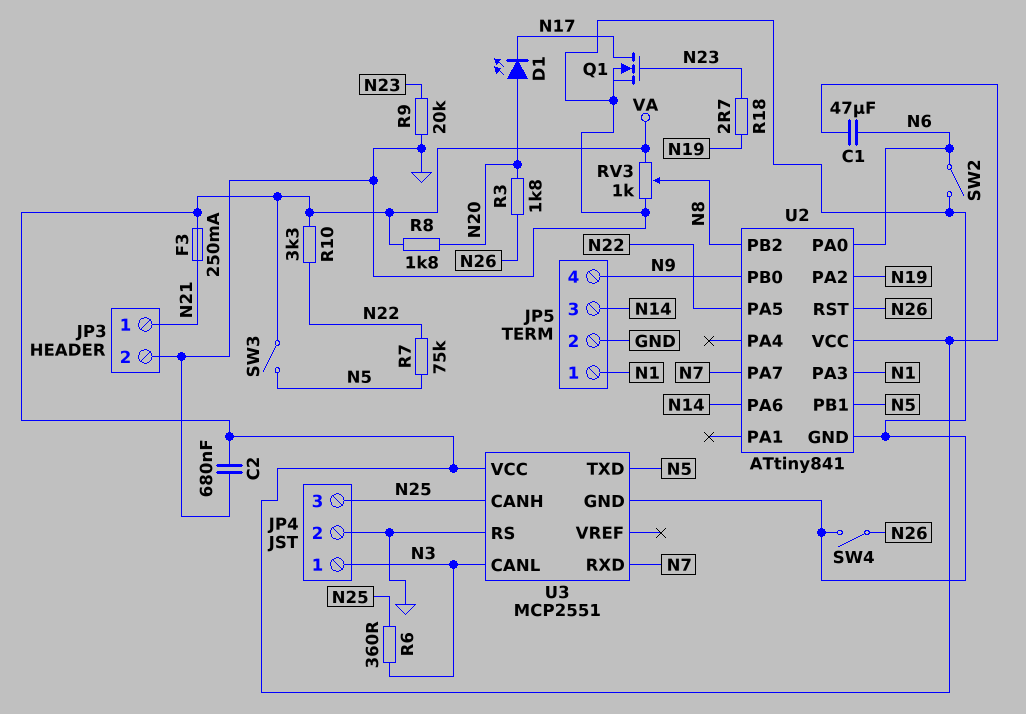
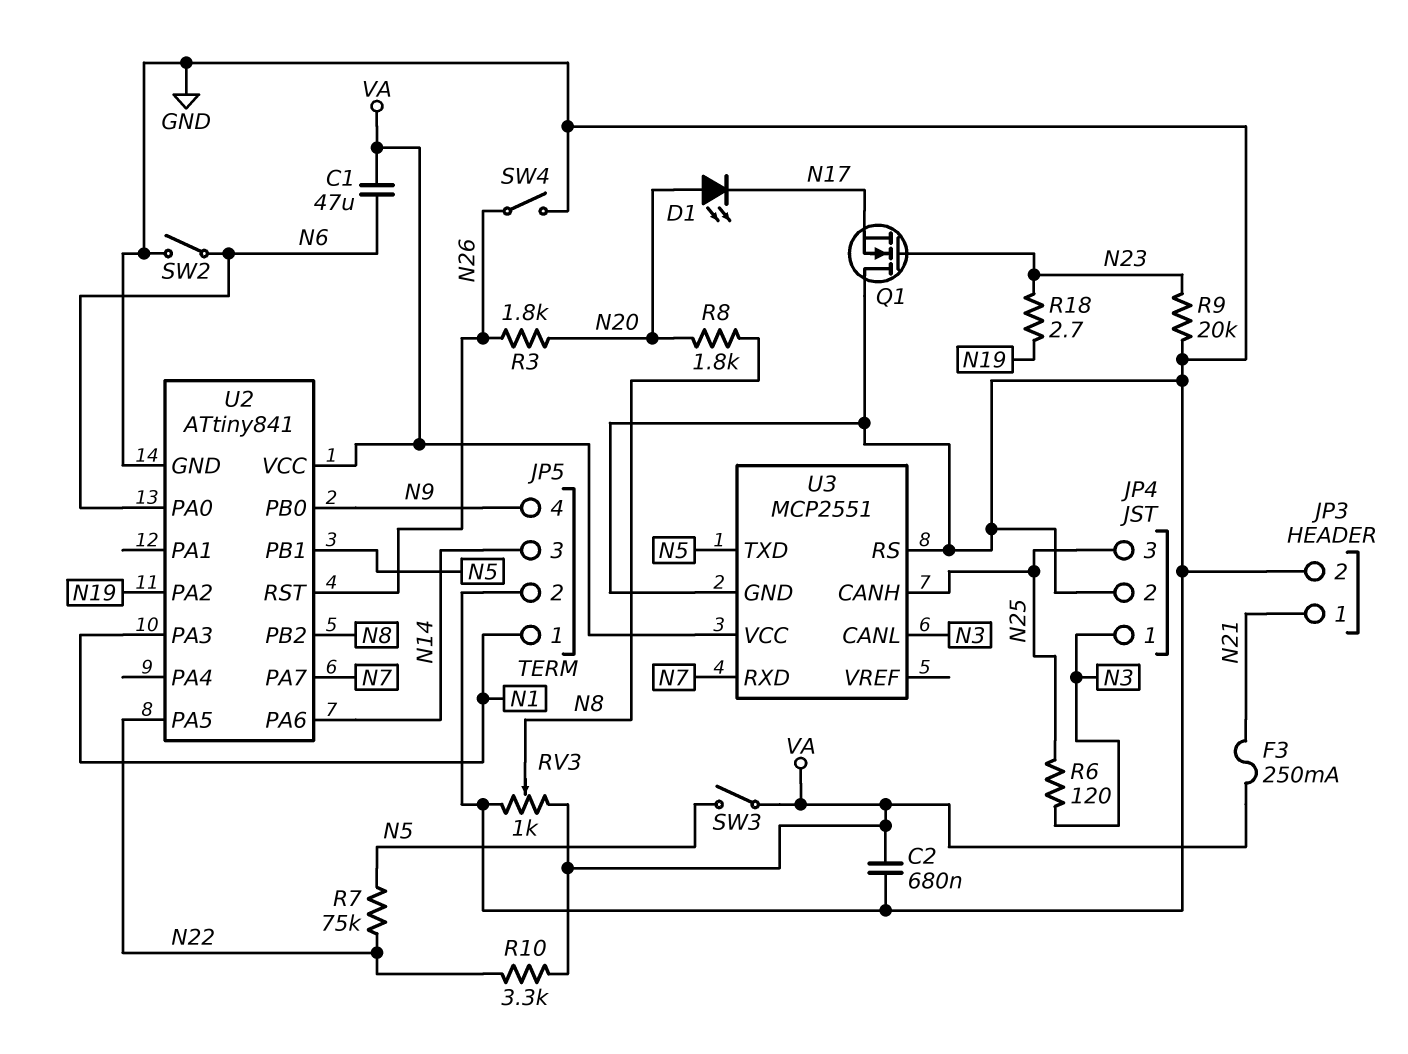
Q1: NMOS (G N23, D N17, S GND) -> NMOS (G N23, D GND, S N17)
R6: 360 (N3, N25) -> 120 (N3, N25)
R8: 1.8k (N20, VA) -> 1.8k (N8, N20)

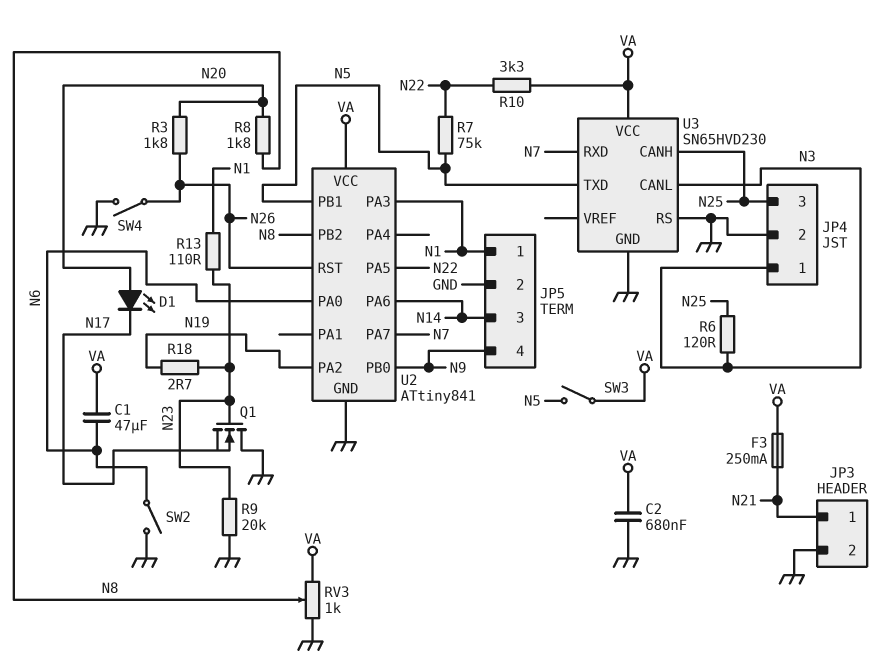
R13: none -> 110 (N1, N23)
U3: MCP2551 -> SN65HVD230

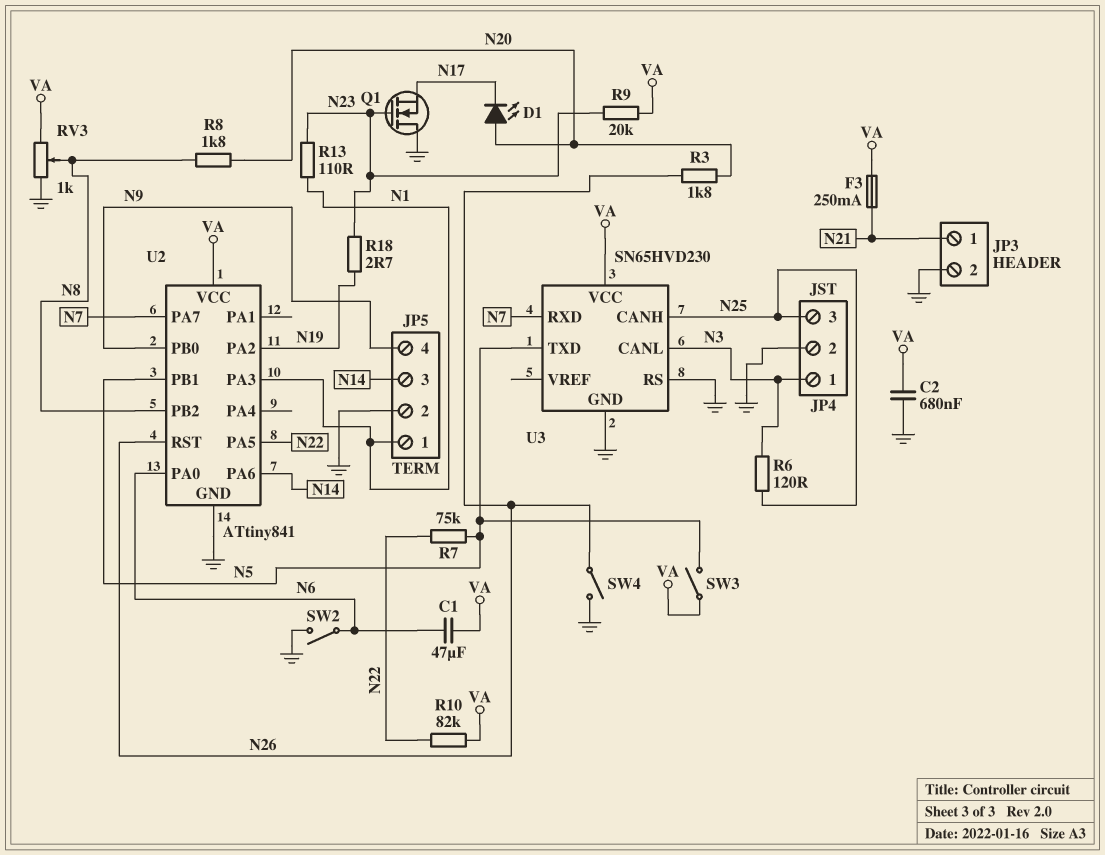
R9: 20k (GND, N23) -> 20k (N23, VA)
R10: 3.3k (N22, VA) -> 82k (N22, VA)

